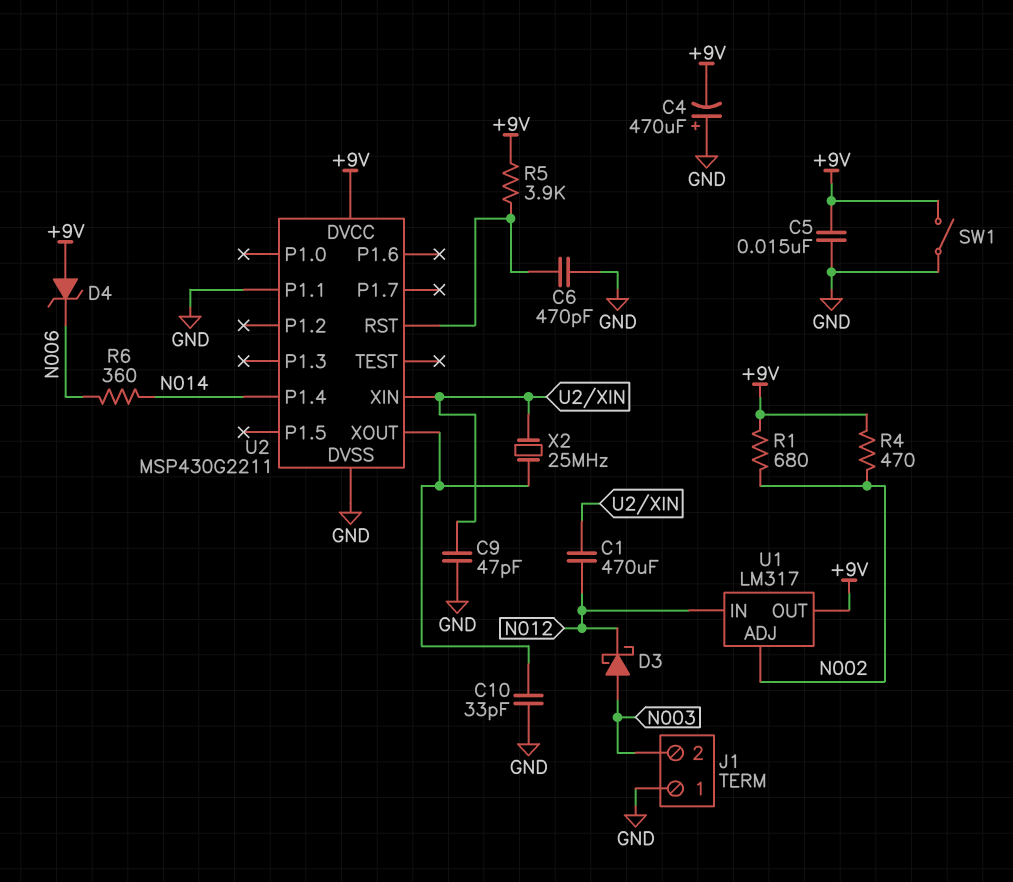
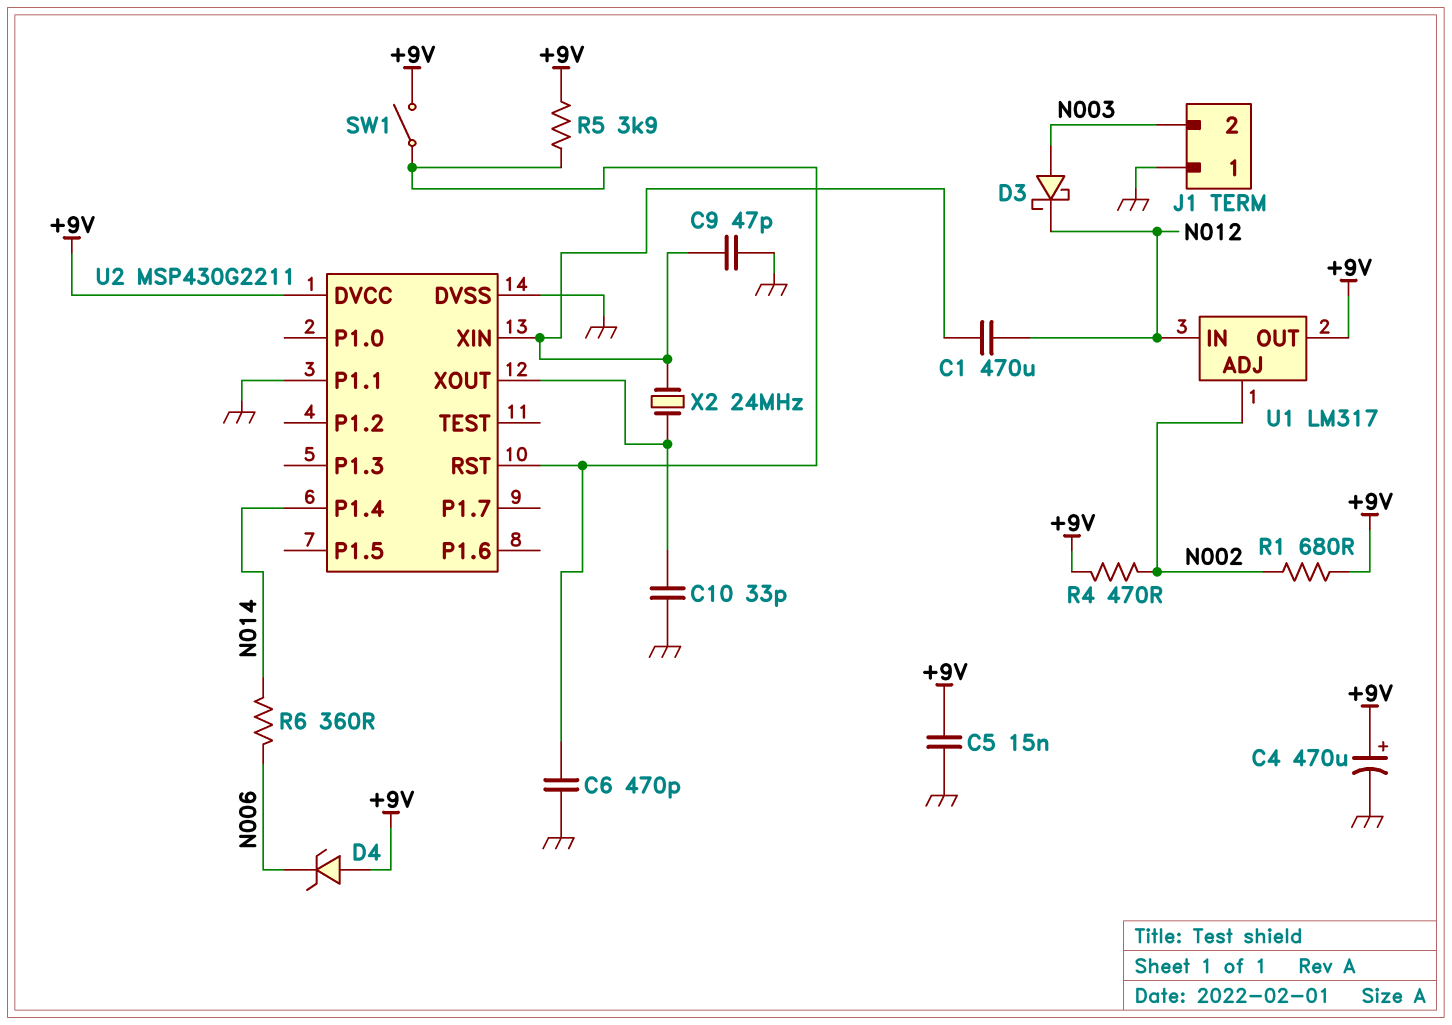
C4: 470uF (plus GND, minus +9V) -> 470uF (plus +9V, minus GND)
SW1: switch (+9V, GND) -> switch (+9V, U2/RST)
X2: 25MHz (U2/XIN, U2/XOUT) -> 24MHz (U2/XIN, U2/XOUT)

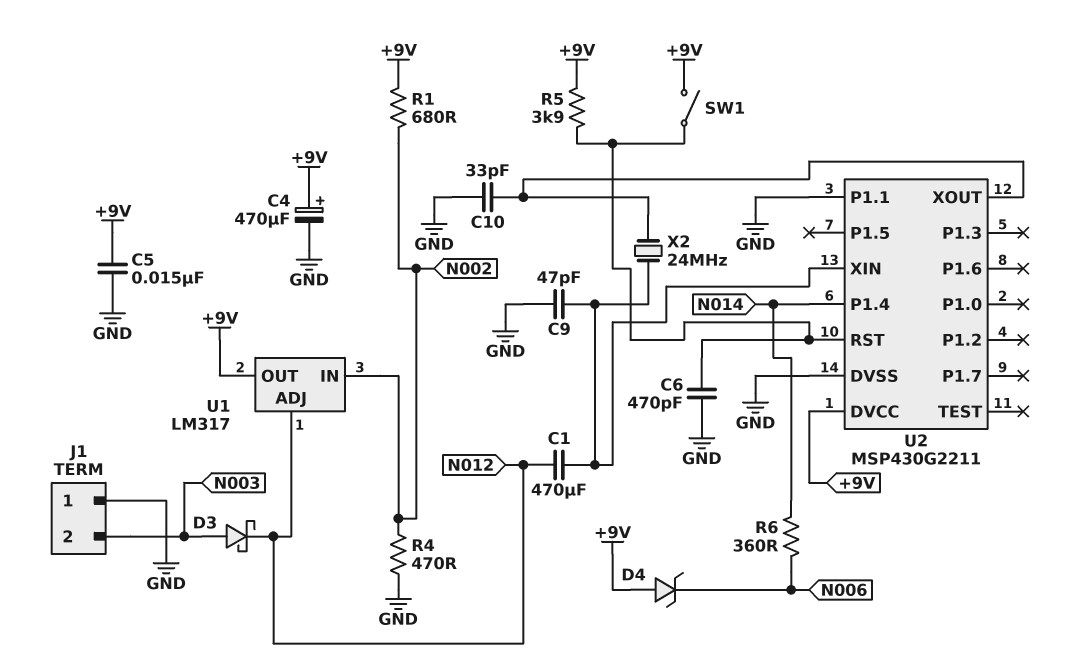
R4: 470 (+9V, N002) -> 470 (GND, N002)
U1 pin ADJ: N002 -> N012
U1 pin IN: N012 -> N002

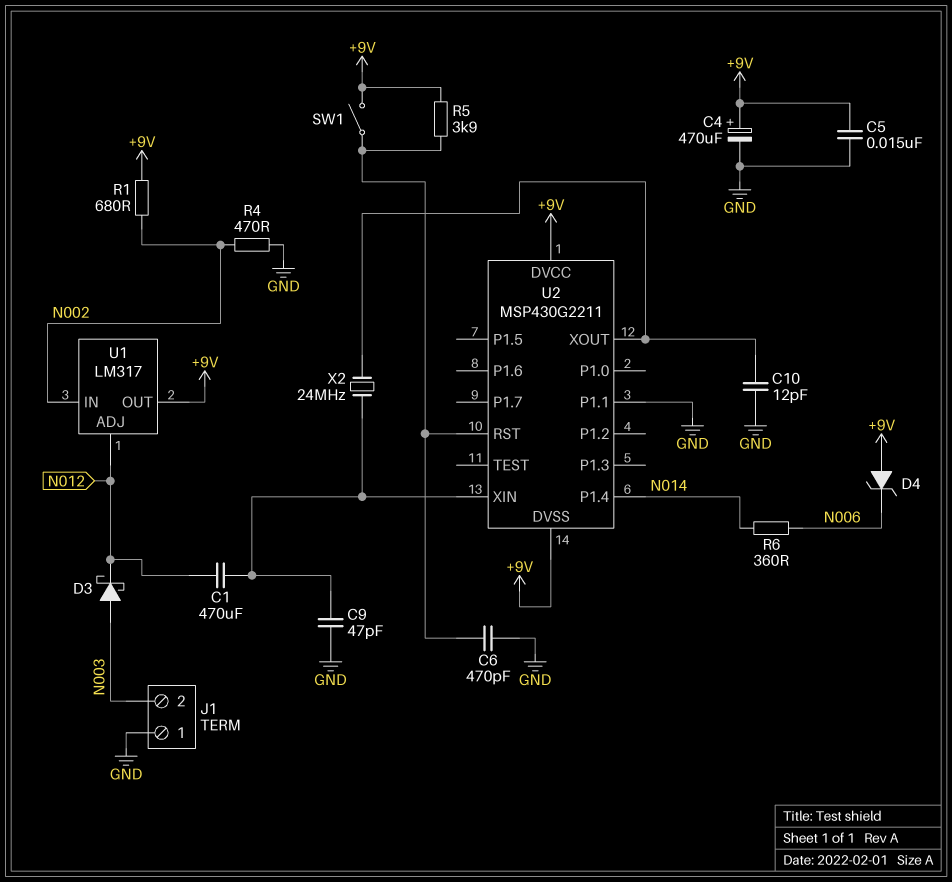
C10: 33pF (GND, U2/XOUT) -> 12pF (GND, U2/XOUT)
U2 pin DVSS: GND -> +9V

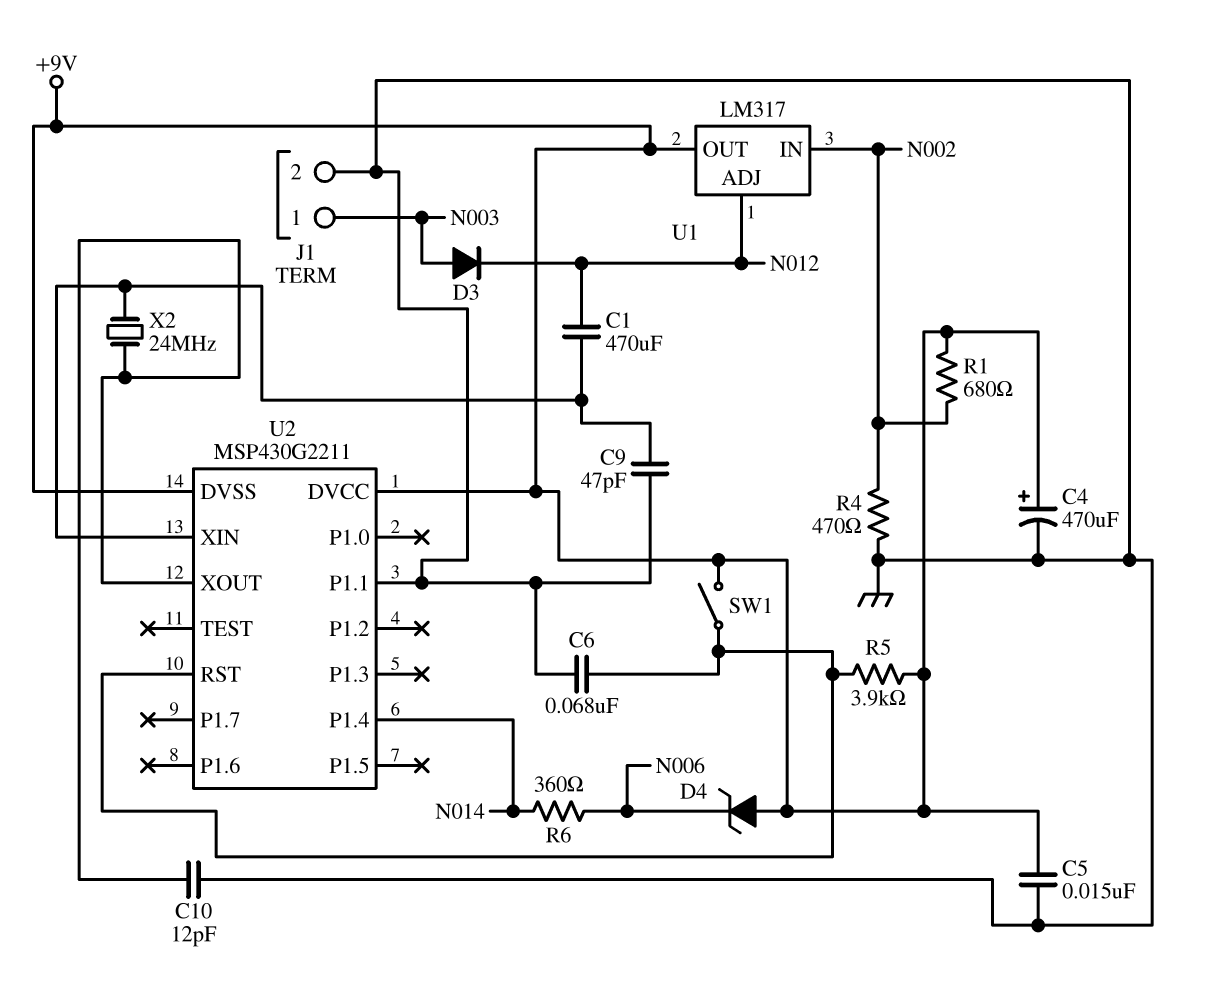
C6: 470pF (GND, U2/RST) -> 68nF (GND, U2/RST)
D3: schottky (A N003, K N012) -> diode (A N003, K N012)
J1 pin 1: GND -> N003
J1 pin 2: N003 -> GND

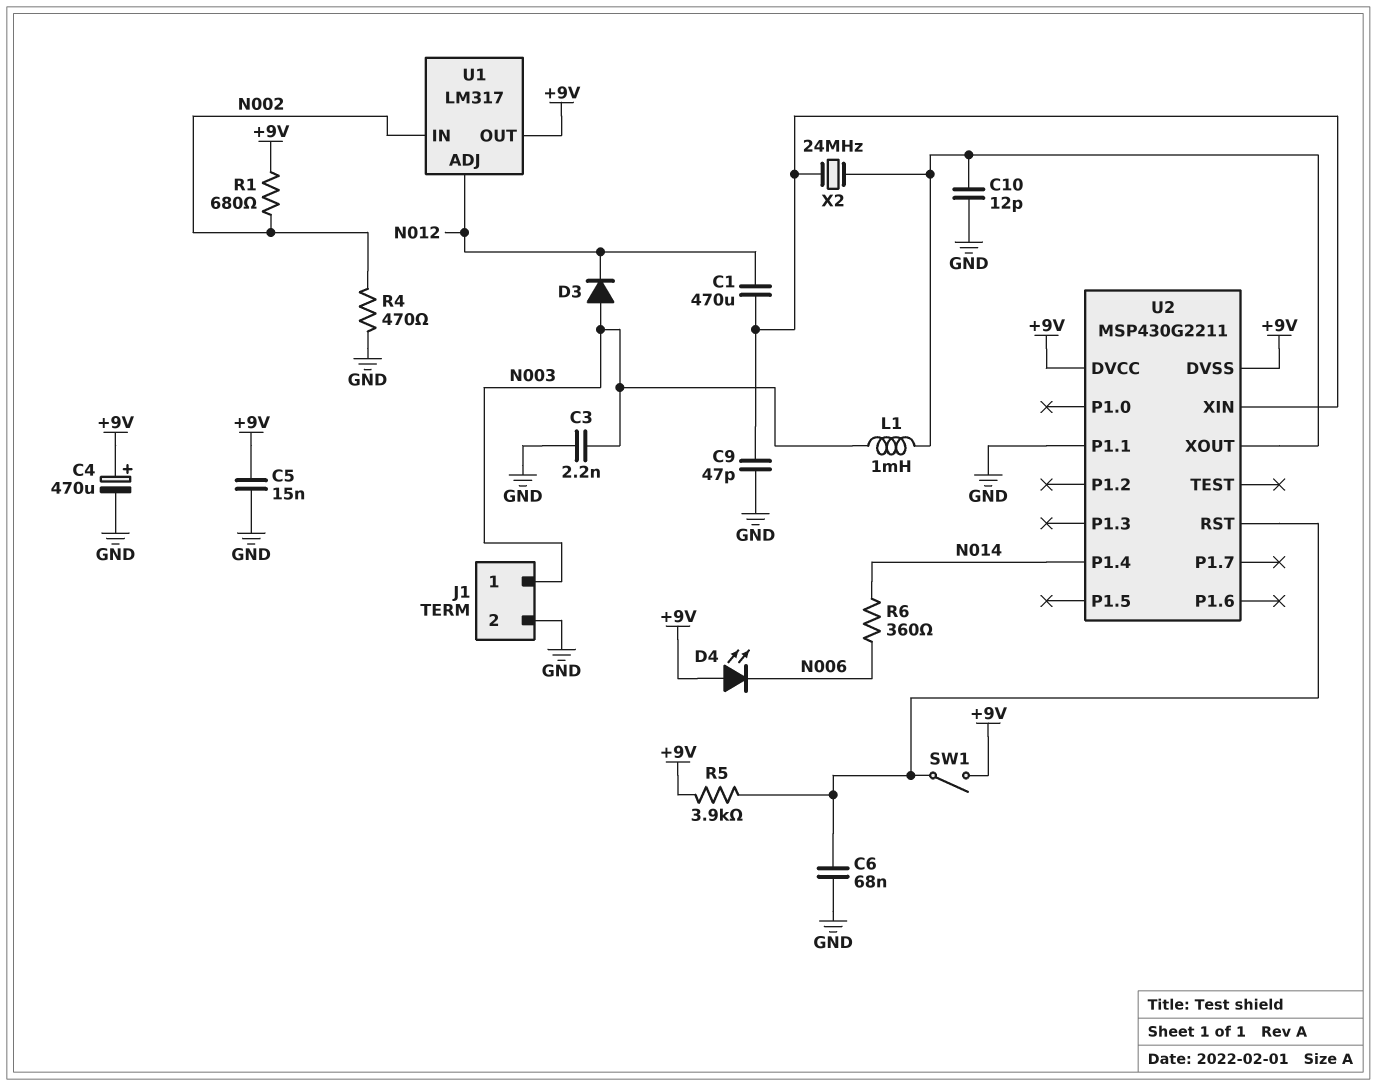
C3: none -> 2.2nF (GND, N003)
D4: zener (A +9V, K N006) -> LED (A +9V, K N006)
L1: none -> 1mH (N003, U2/XOUT)

